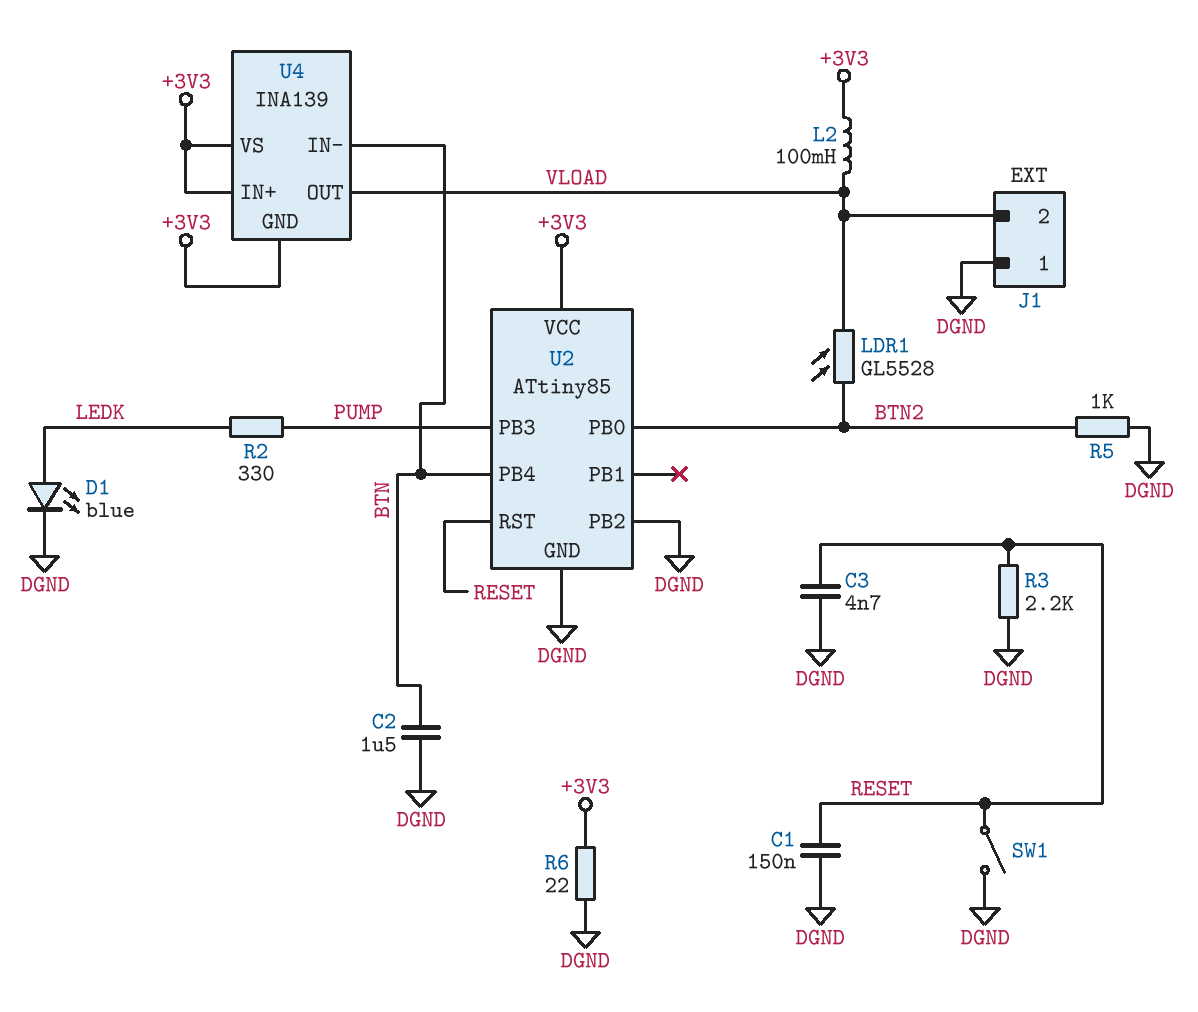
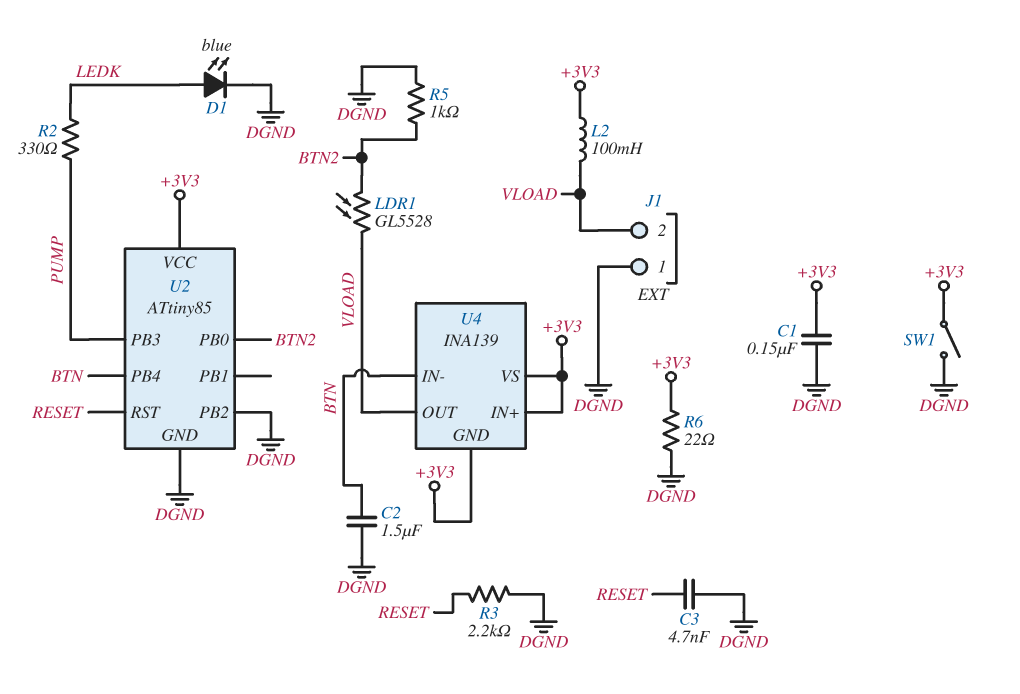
C1: 150nF (DGND, RESET) -> 150nF (+3V3, DGND)
SW1: switch (DGND, RESET) -> switch (+3V3, DGND)

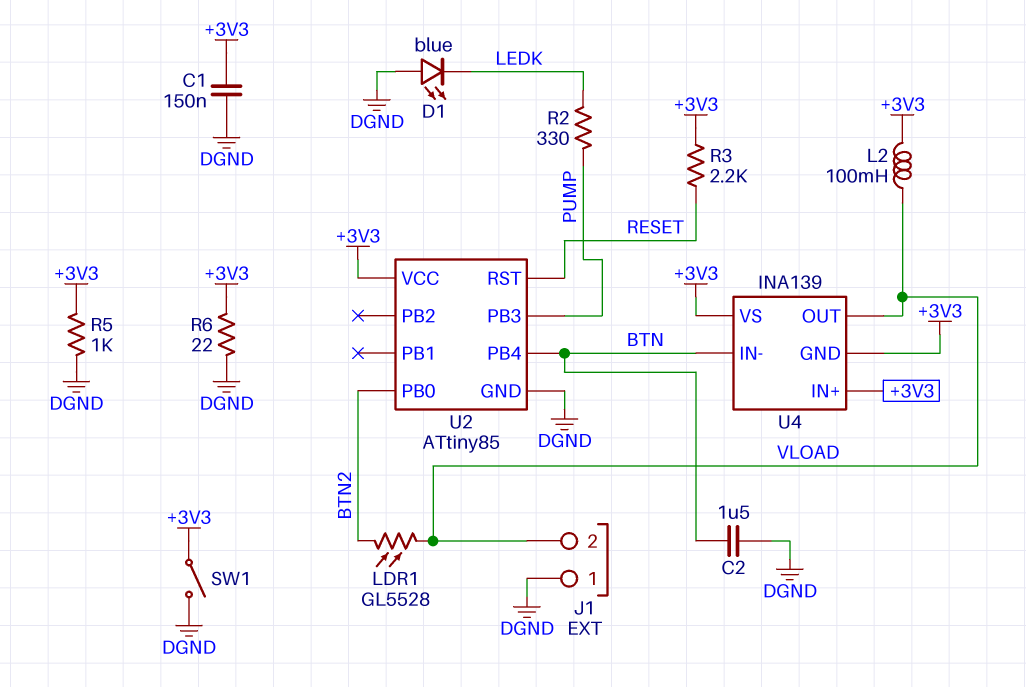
C3: 4.7nF (DGND, RESET) -> none
D1: LED blue (A LEDK, K DGND) -> LED blue (A DGND, K LEDK)
R3: 2.2k (DGND, RESET) -> 2.2k (+3V3, RESET)
R5: 1k (BTN2, DGND) -> 1k (+3V3, DGND)
U2 pin PB2: DGND -> none

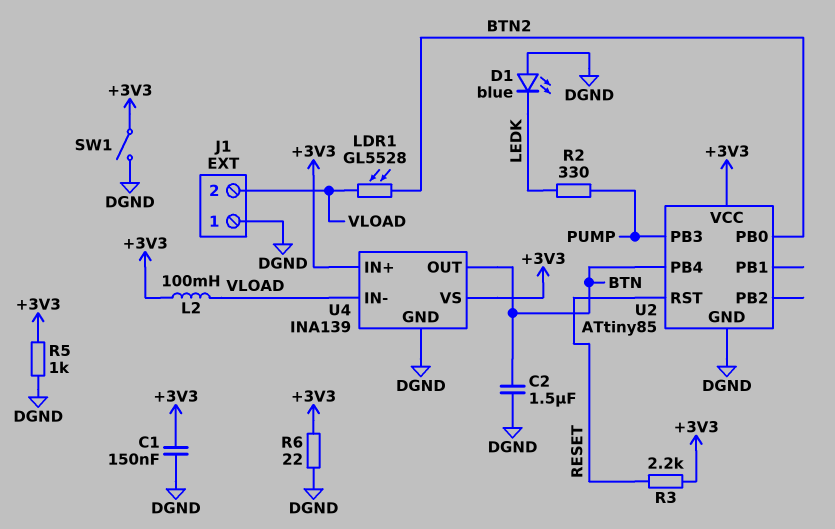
U4 pin GND: +3V3 -> DGND
U4 pin IN-: BTN -> VLOAD
U4 pin OUT: VLOAD -> BTN

